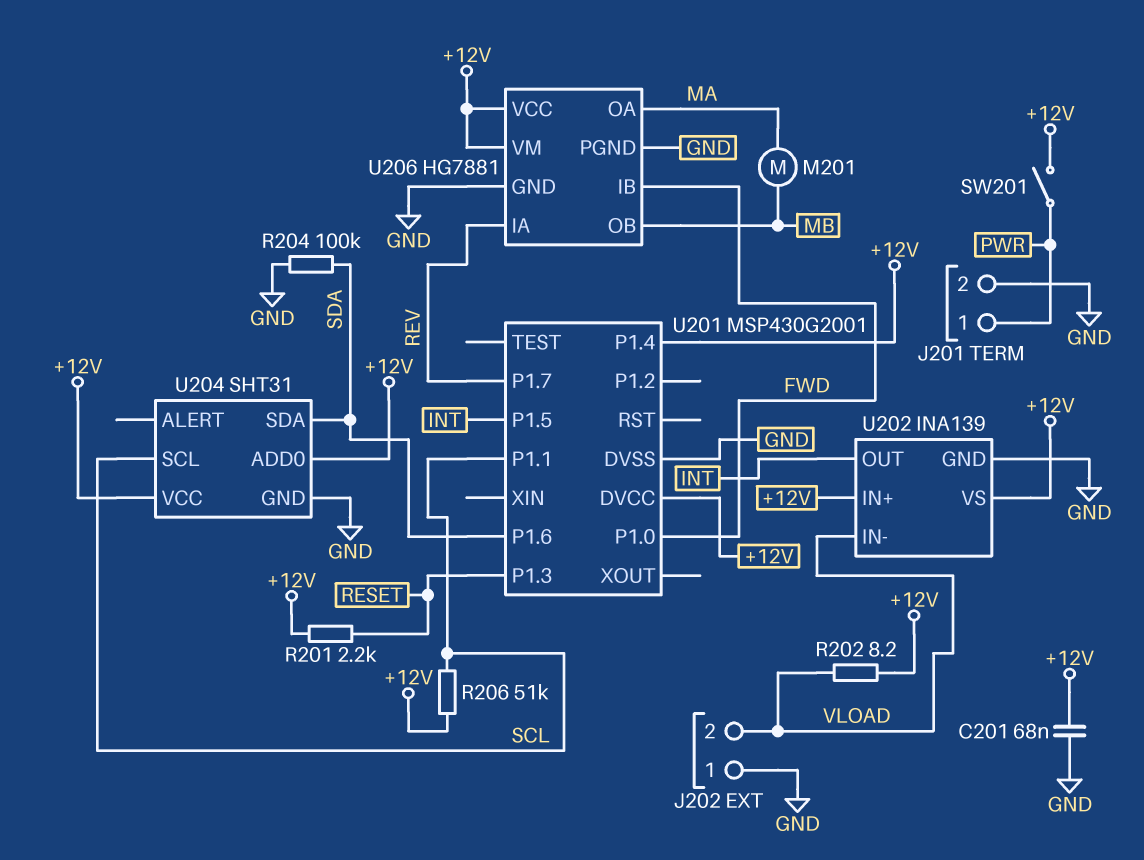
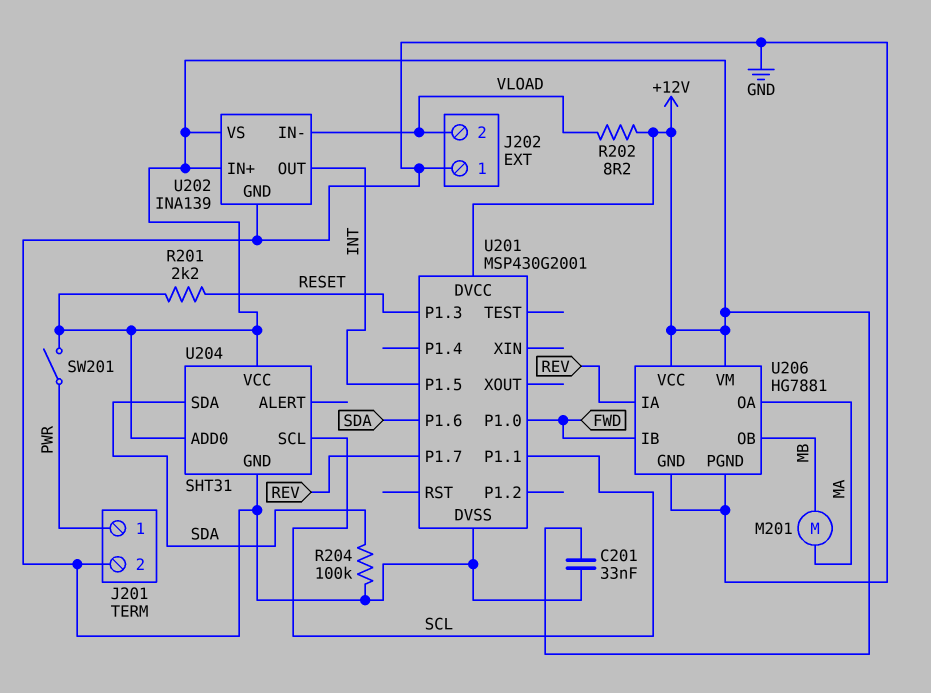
C201: 68nF (+12V, GND) -> 33nF (+12V, GND)
R206: 51k (+12V, SCL) -> none
U201 pin P1.4: +12V -> none

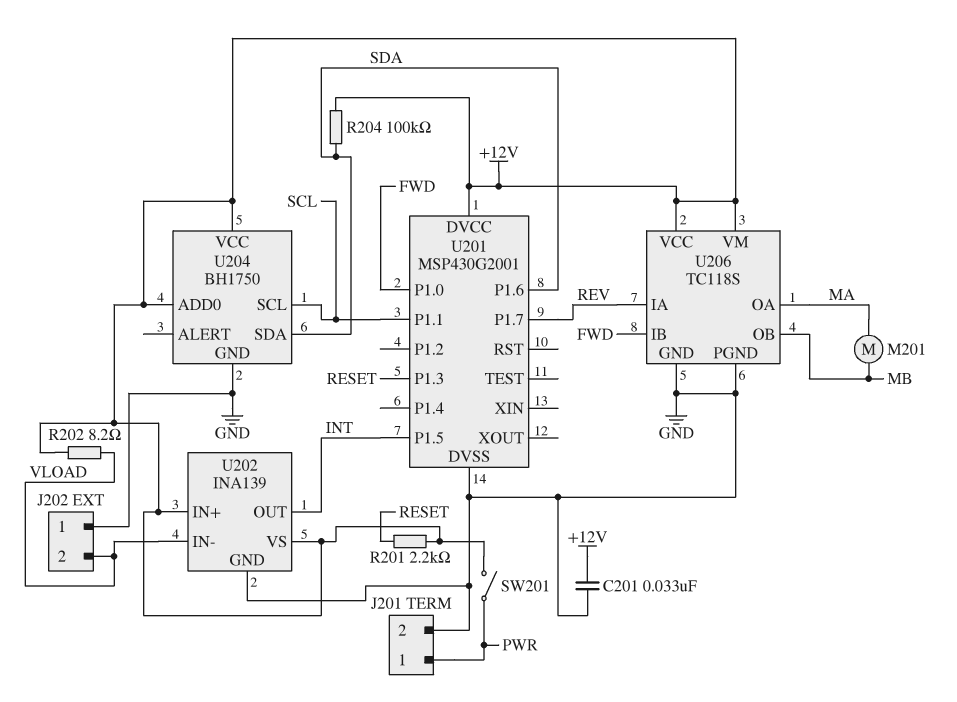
R204: 100k (GND, SDA) -> 100k (+12V, SDA)
U204: SHT31 -> BH1750
U206: HG7881 -> TC118S

